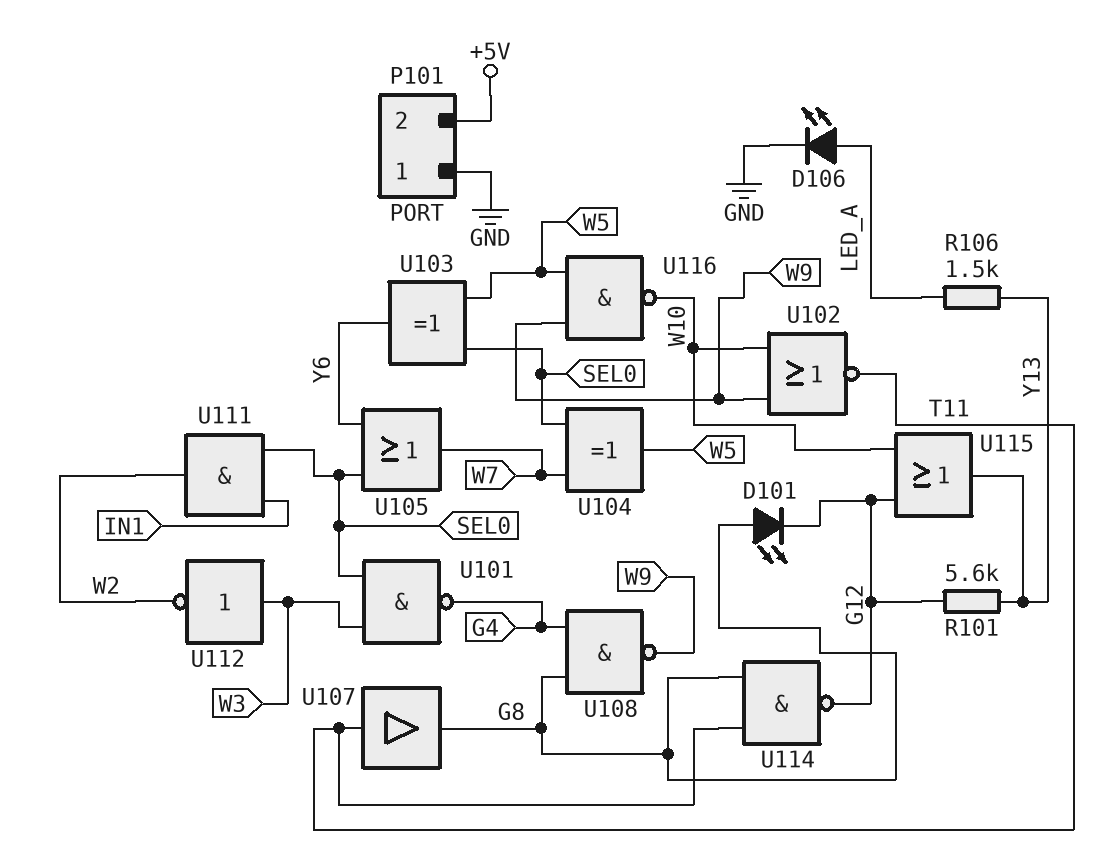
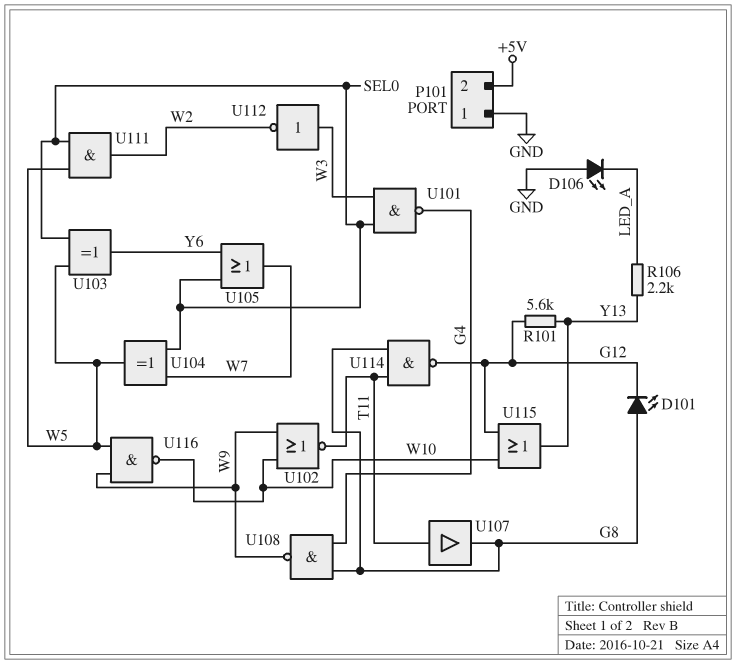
D106: LED (A LED_A, K GND) -> LED (A GND, K LED_A)
R106: 1.5k (LED_A, Y13) -> 2.2k (LED_A, Y13)
U111: AND (in IN1, in SEL0, out W2) -> AND (in SEL0, in W5, out W2)

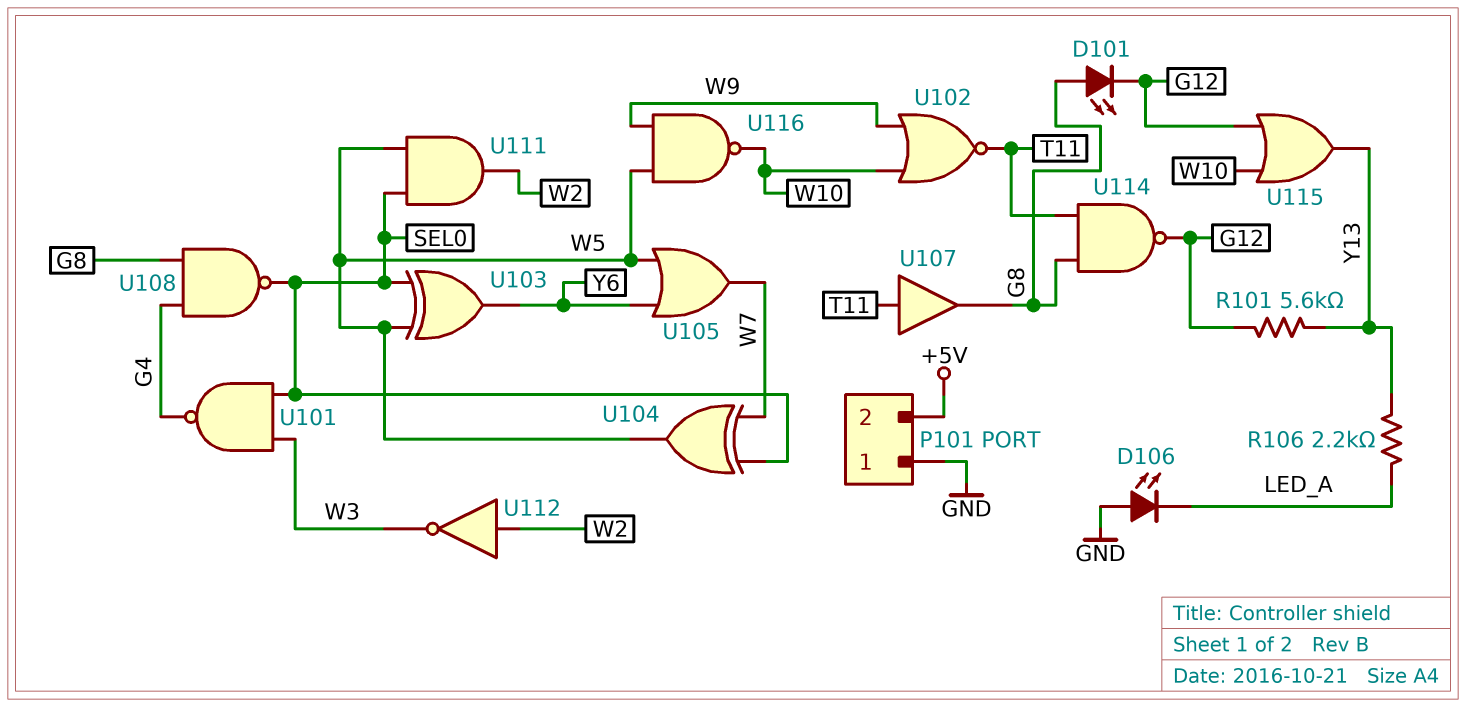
U105: OR (in SEL0, in Y6, out W7) -> OR (in W5, in Y6, out W7)
U108: NAND (in G4, in G8, out W9) -> NAND (in G4, in G8, out SEL0)
U112: NOT (in W3, out W2) -> NOT (in W2, out W3)

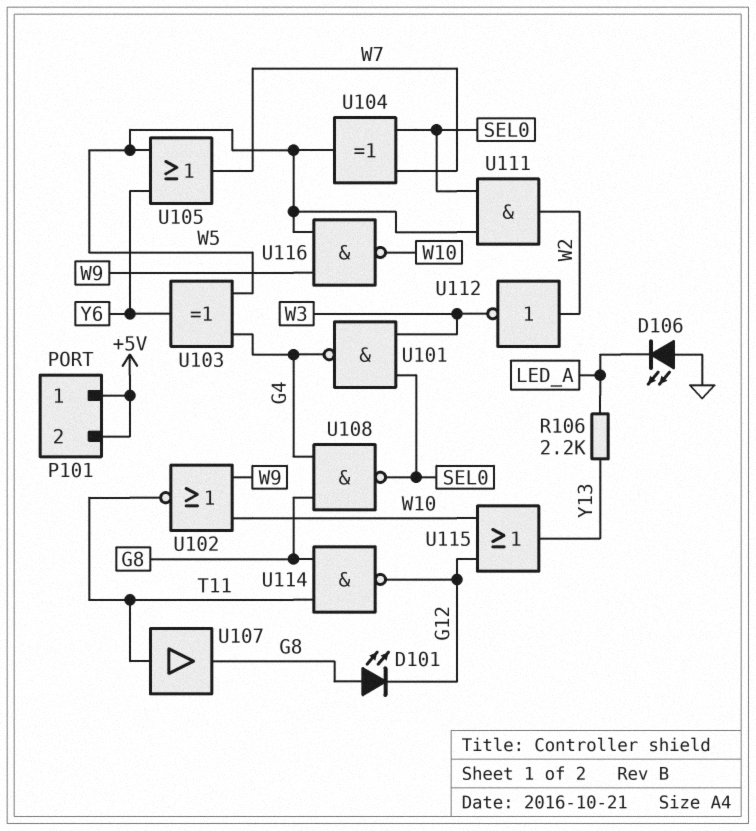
P101 pin 1: GND -> +5V
R101: 5.6k (G12, Y13) -> none
U103: XOR (in SEL0, in W5, out Y6) -> XOR (in G4, in W5, out Y6)

